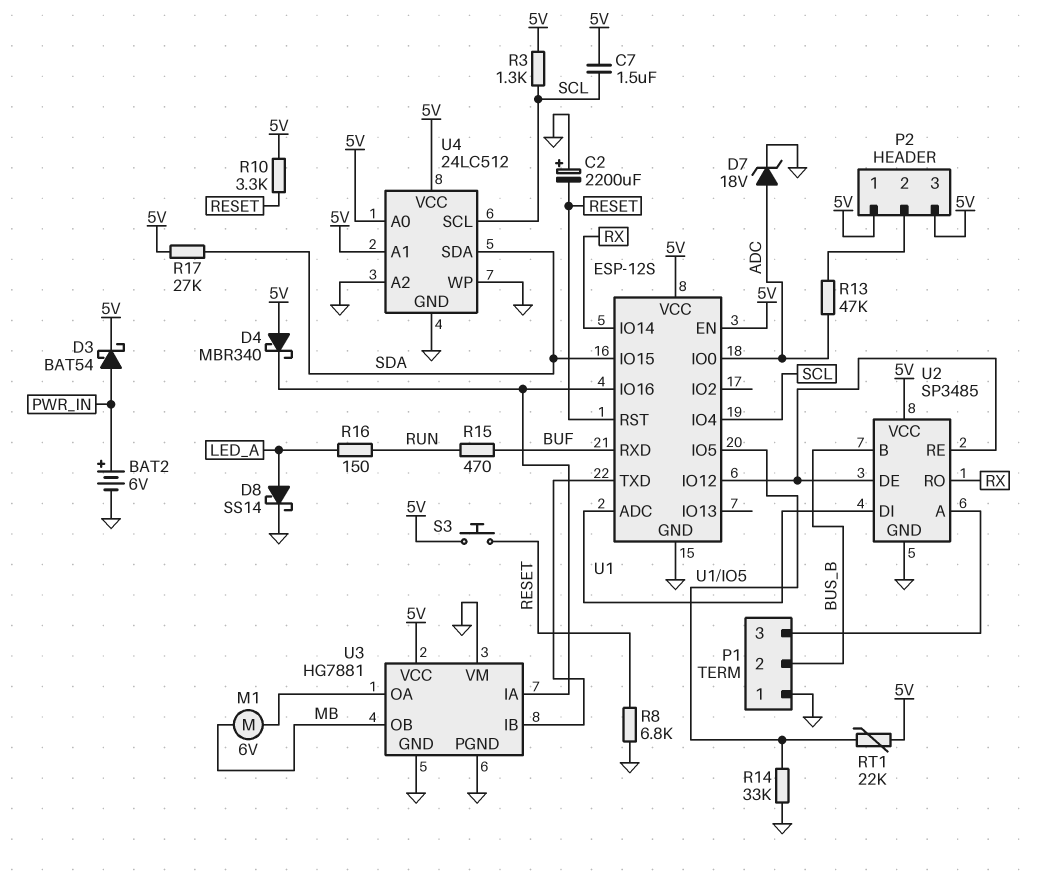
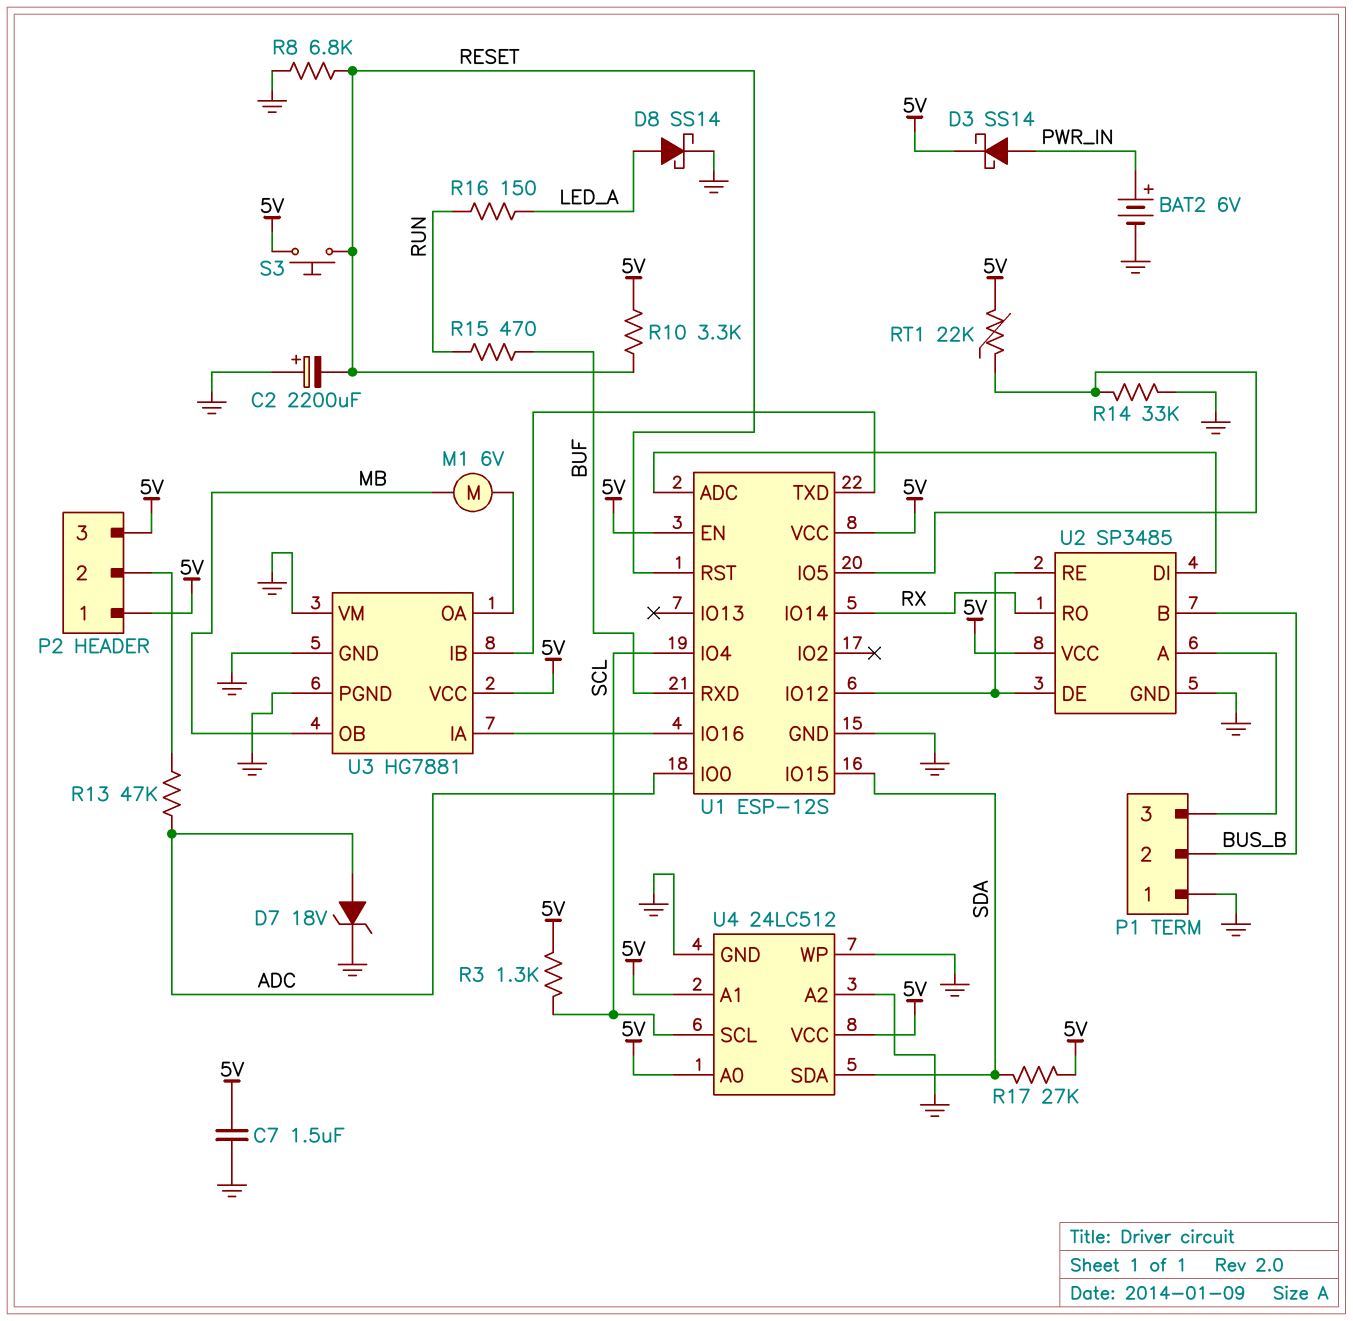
C7: 1.5uF (5V, SCL) -> 1.5uF (5V, GND)
D3: schottky BAT54 (A PWR_IN, K 5V) -> schottky SS14 (A PWR_IN, K 5V)
D4: schottky MBR340 (A 5V, K U1/IO16) -> none

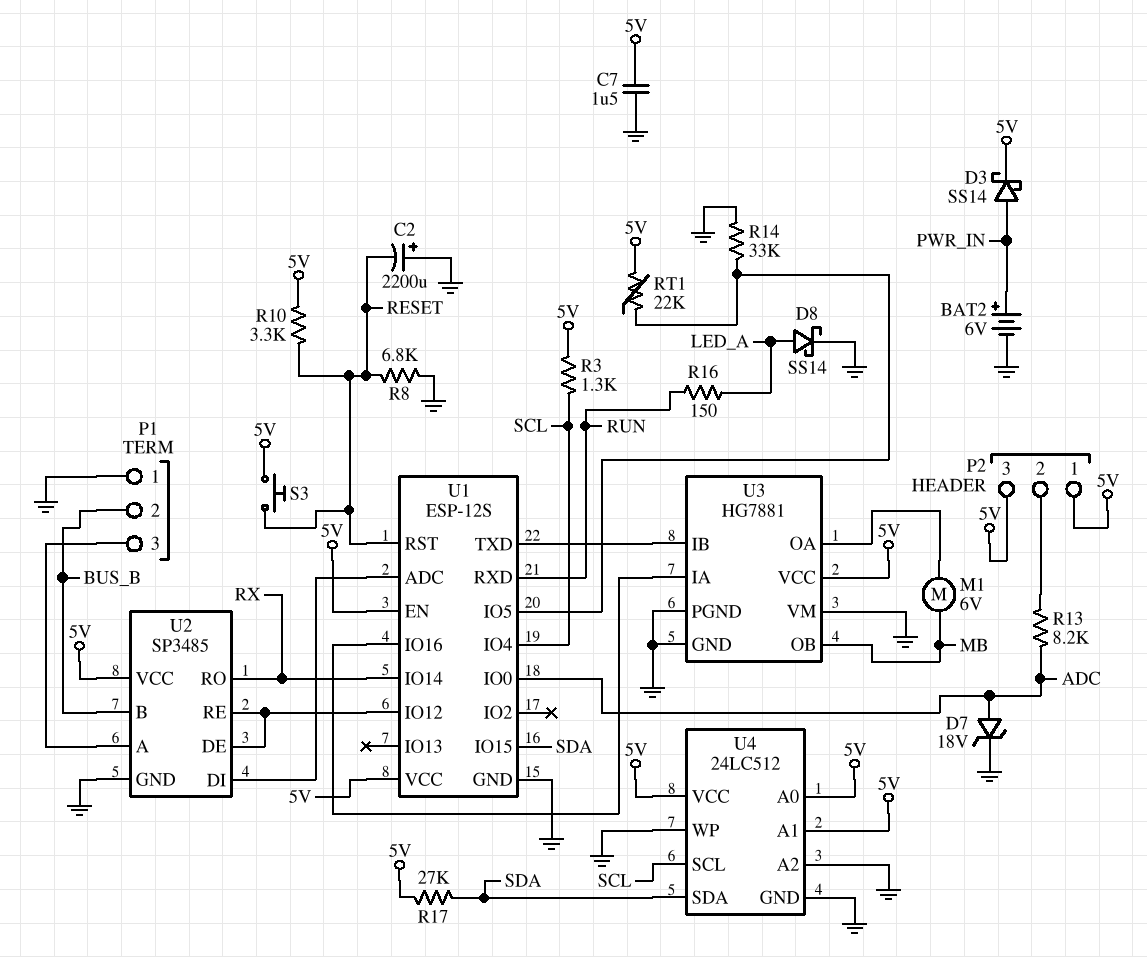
R13: 47k (ADC, P2/2) -> 8.2k (ADC, P2/2)
R15: 470 (BUF, RUN) -> none
U1 pin RXD: BUF -> RUN

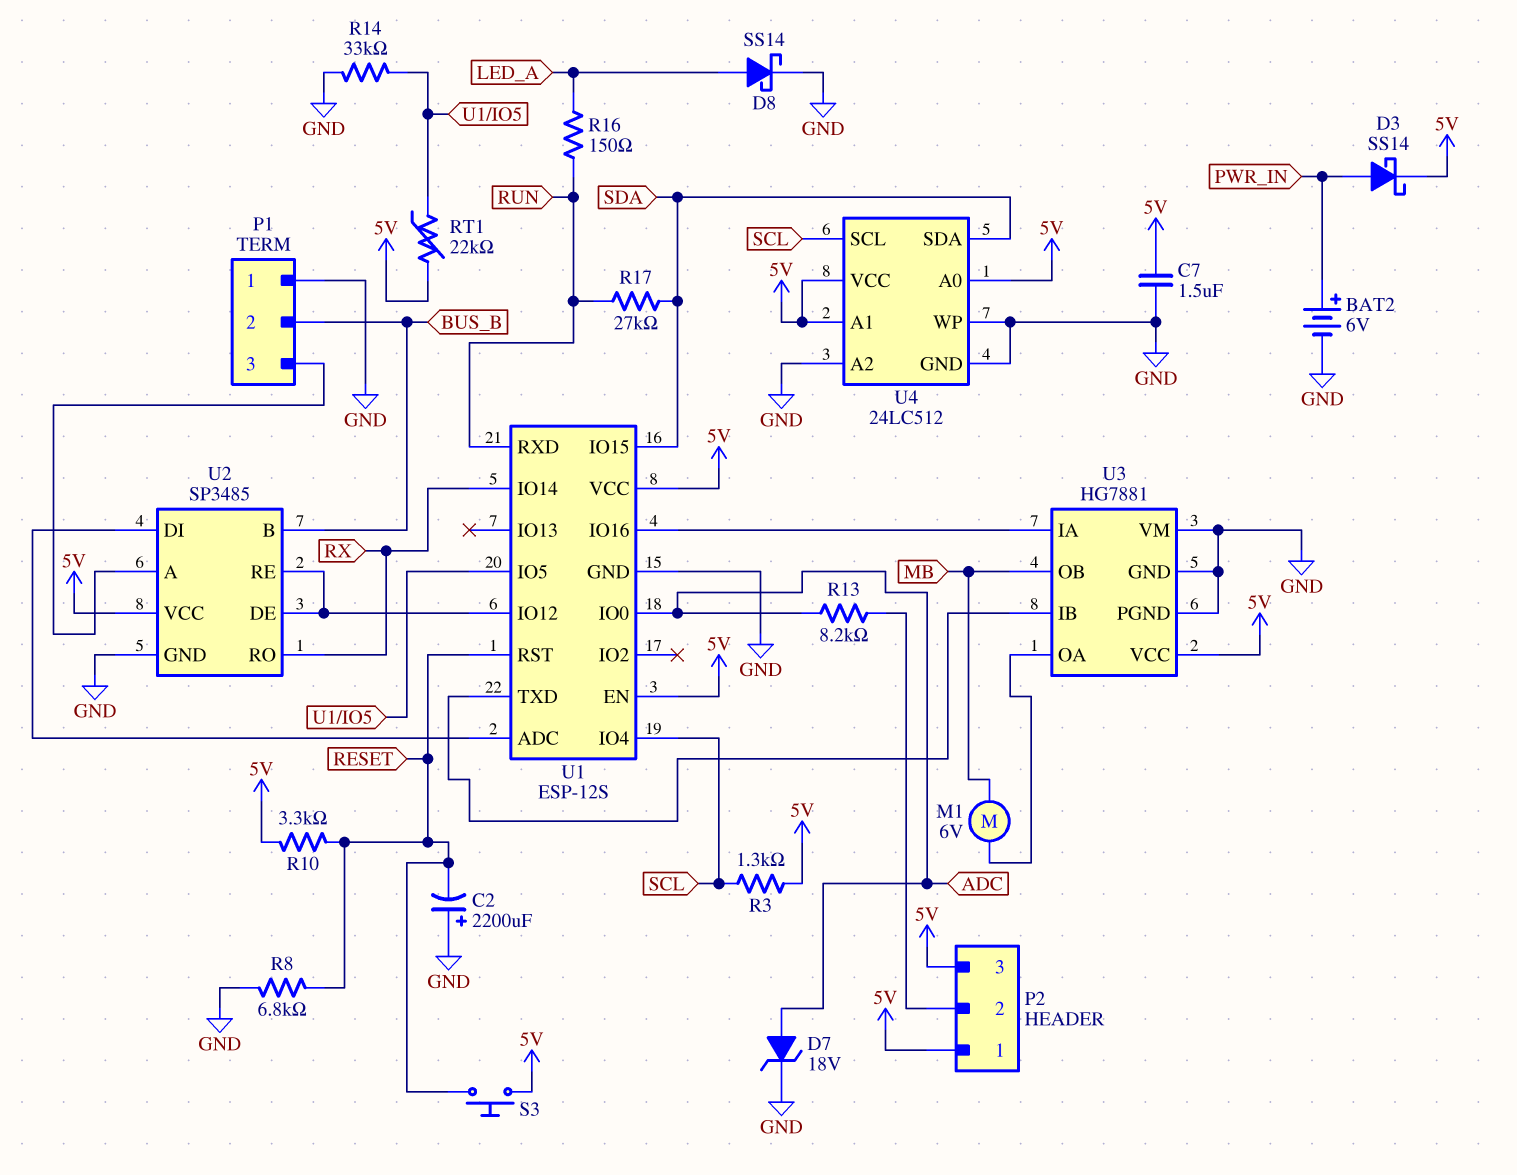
R17: 27k (5V, SDA) -> 27k (RUN, SDA)

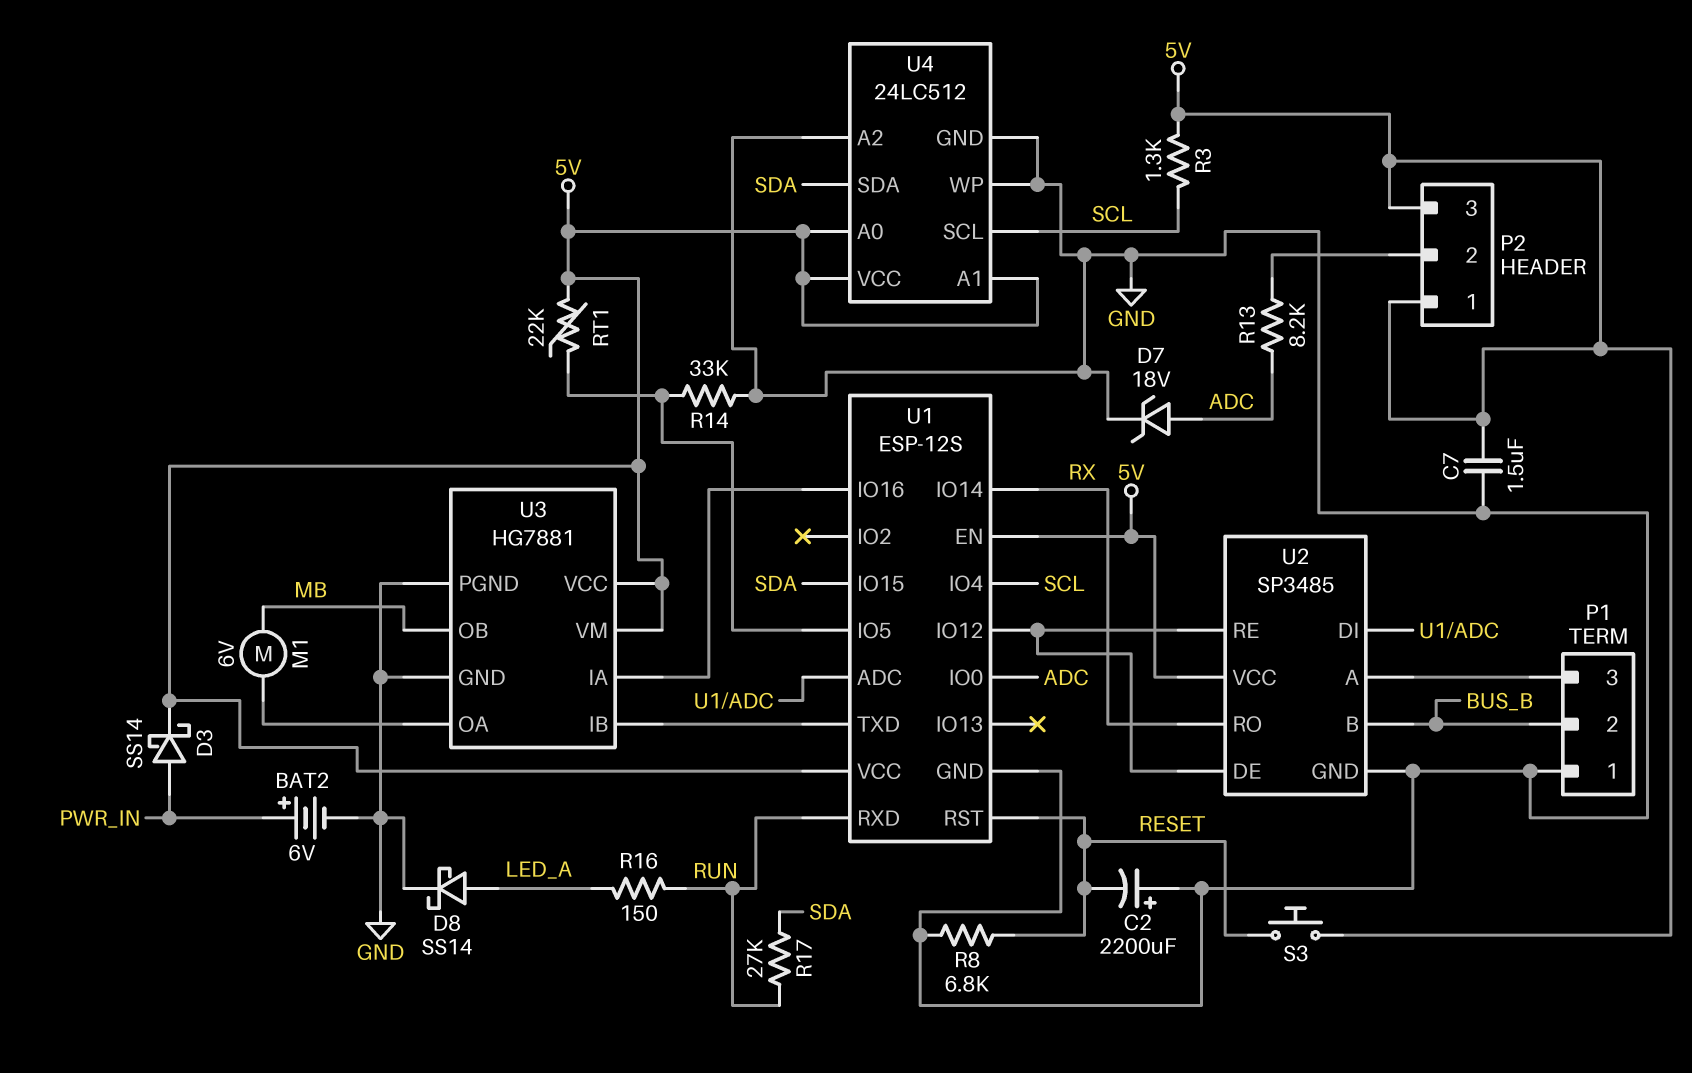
R10: 3.3k (5V, RESET) -> none
U3 pin VM: GND -> 5V

